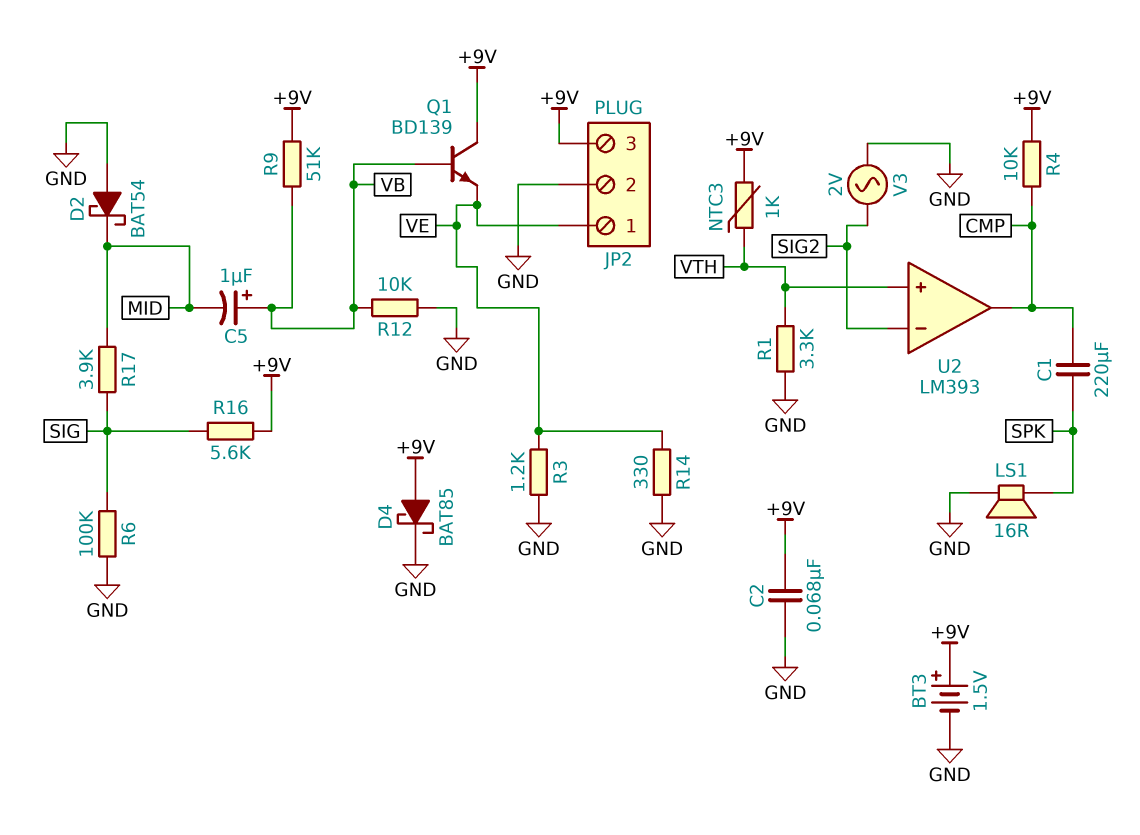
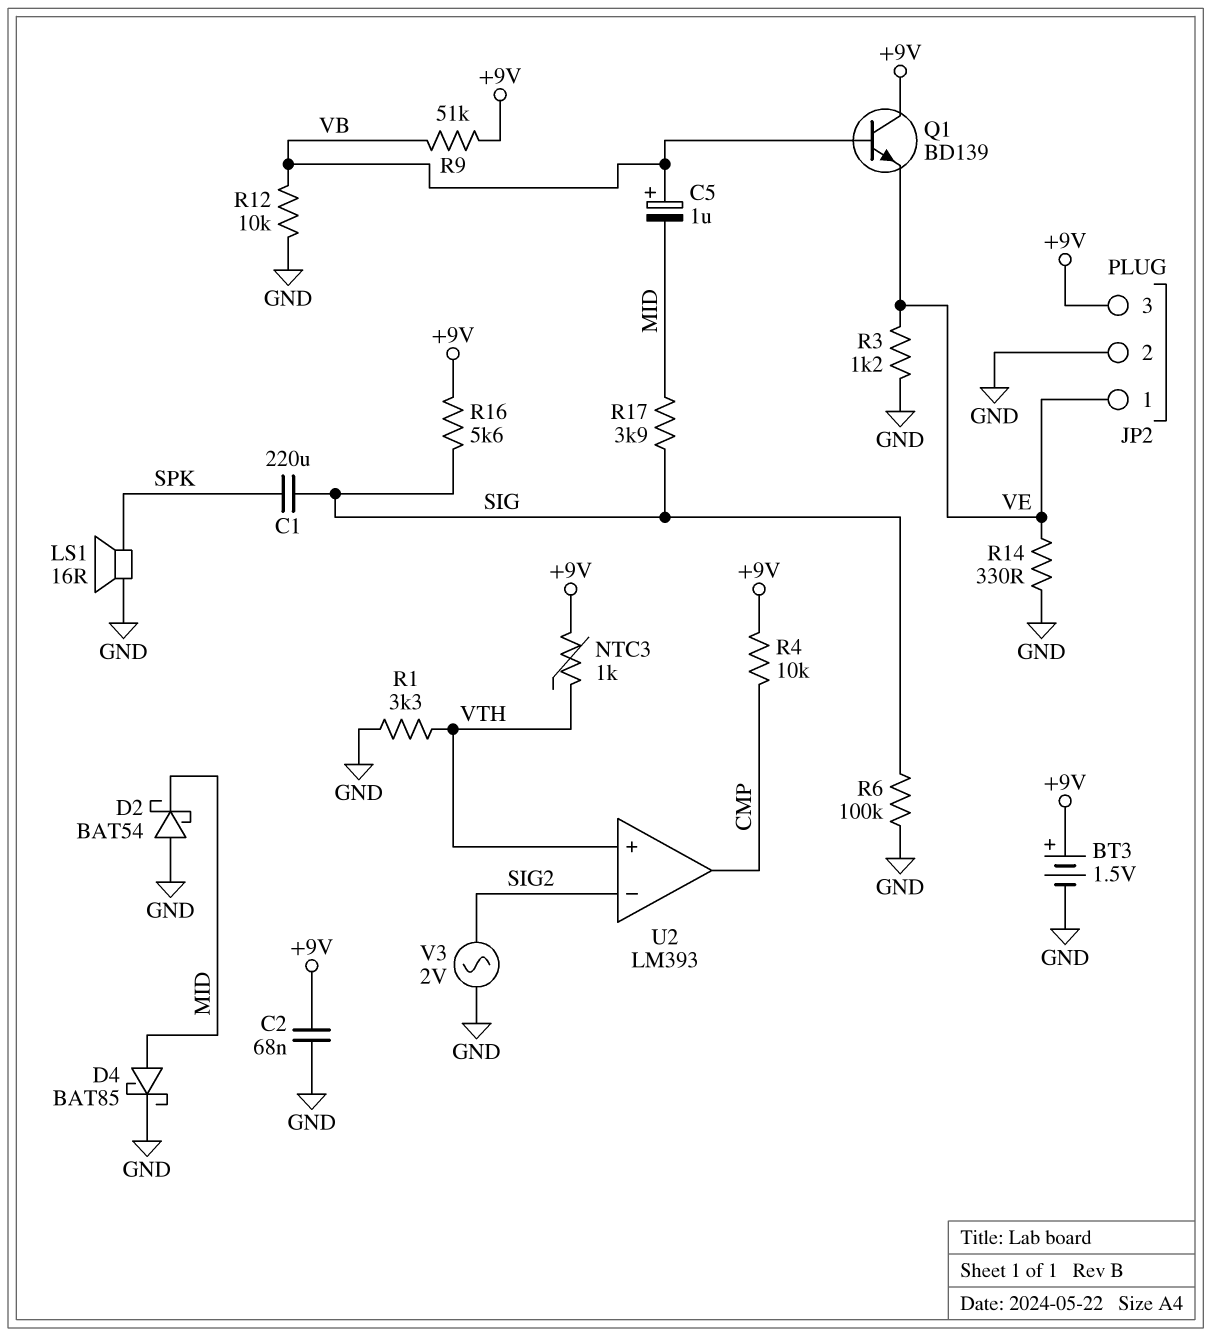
C1: 220uF (CMP, SPK) -> 220uF (SIG, SPK)
D4: schottky BAT85 (A +9V, K GND) -> schottky BAT85 (A MID, K GND)

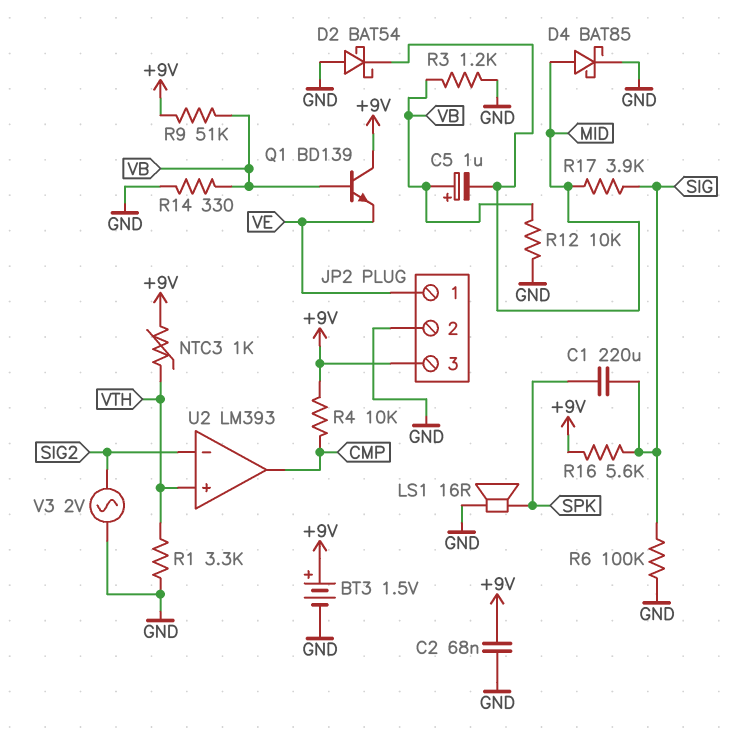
R3: 1.2k (GND, VE) -> 1.2k (GND, VB)
R14: 330 (GND, VE) -> 330 (GND, VB)

